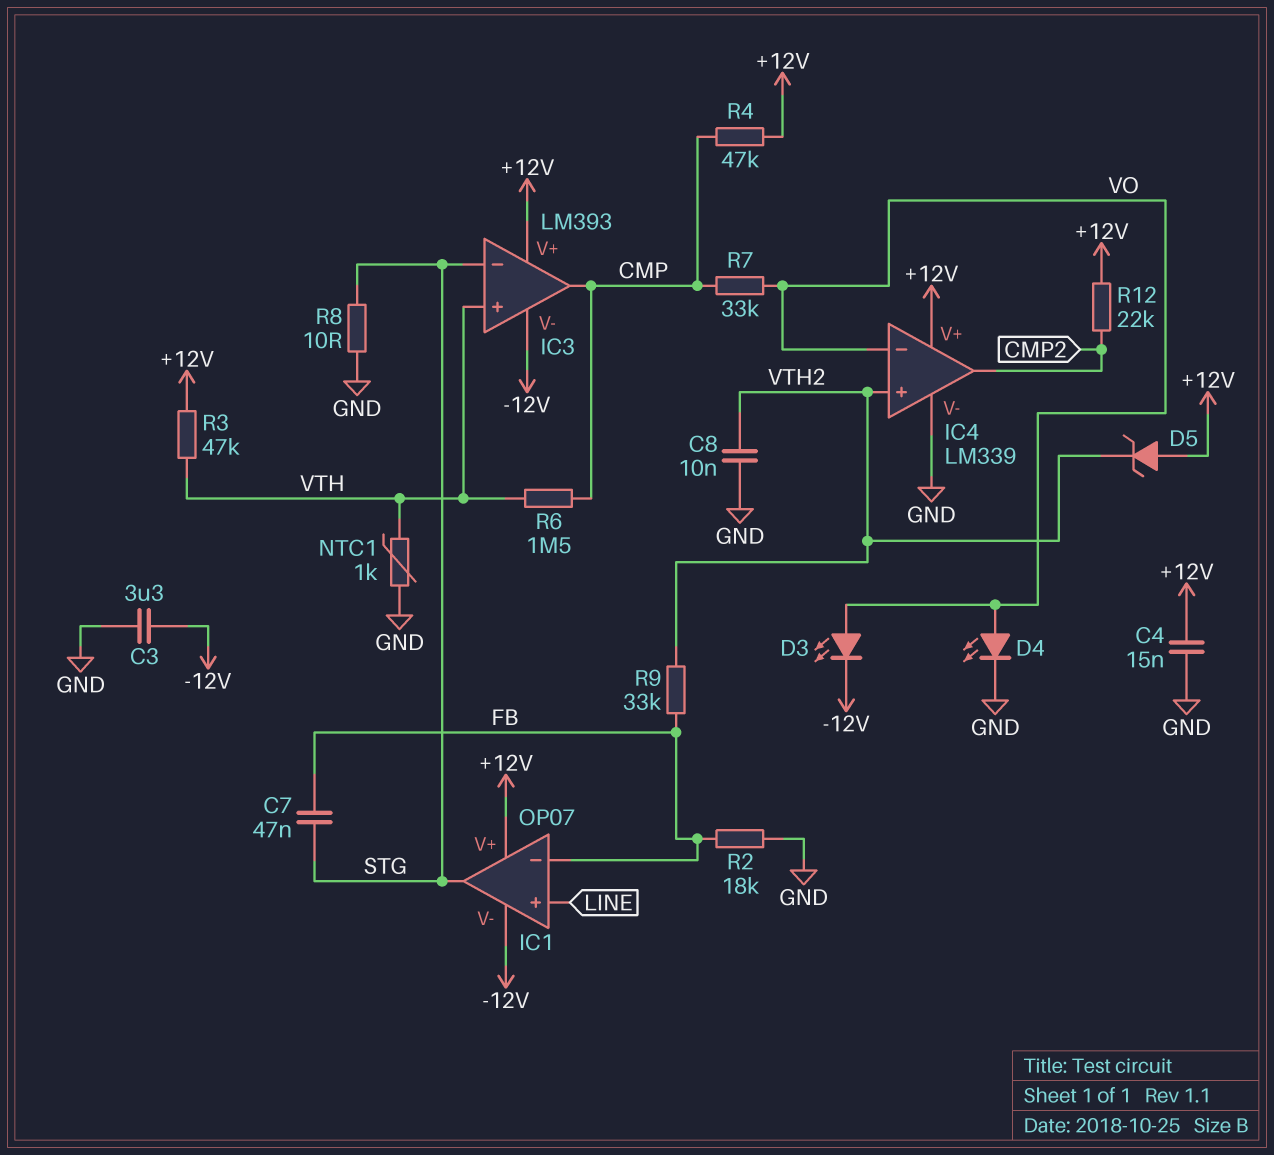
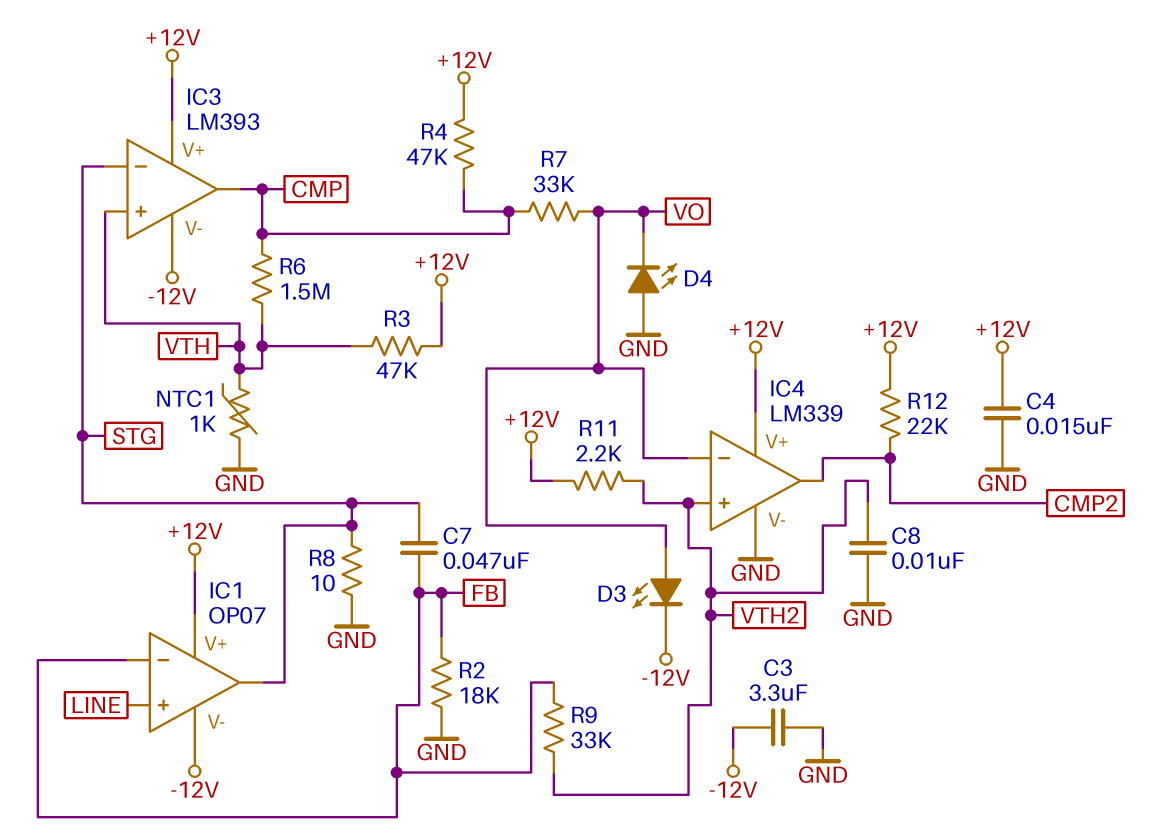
D4: LED (A VO, K GND) -> LED (A GND, K VO)
D5: zener (A +12V, K VTH2) -> none
R11: none -> 2.2k (+12V, VTH2)

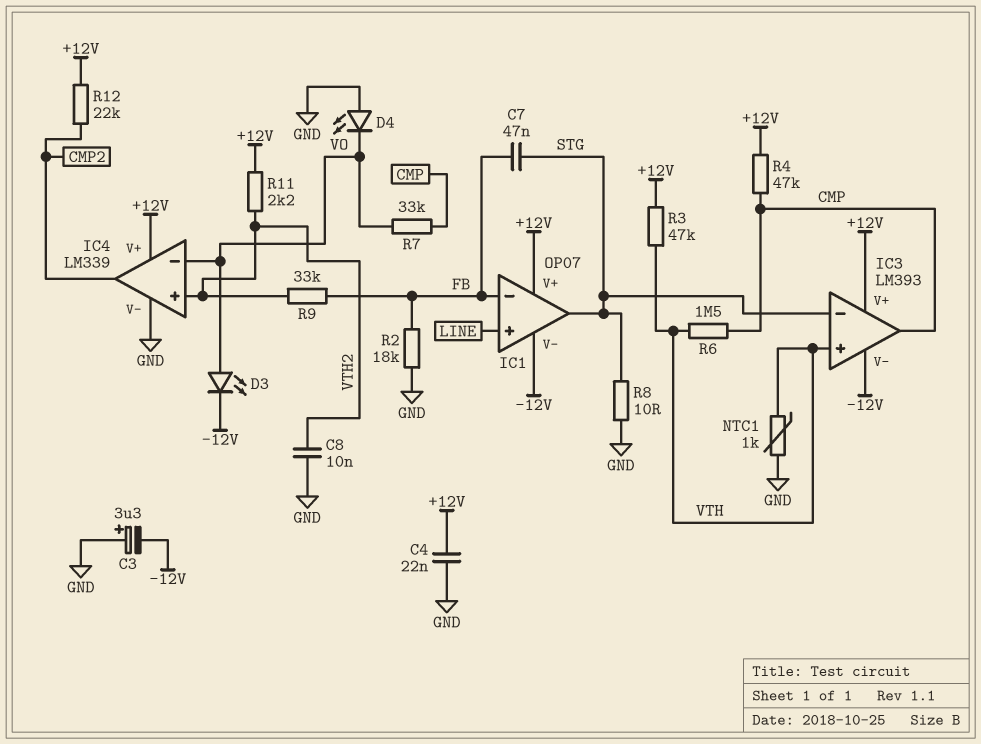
C3: 3.3uF (-12V, GND) -> 3.3uF (plus GND, minus -12V)
C4: 15nF (+12V, GND) -> 22nF (+12V, GND)

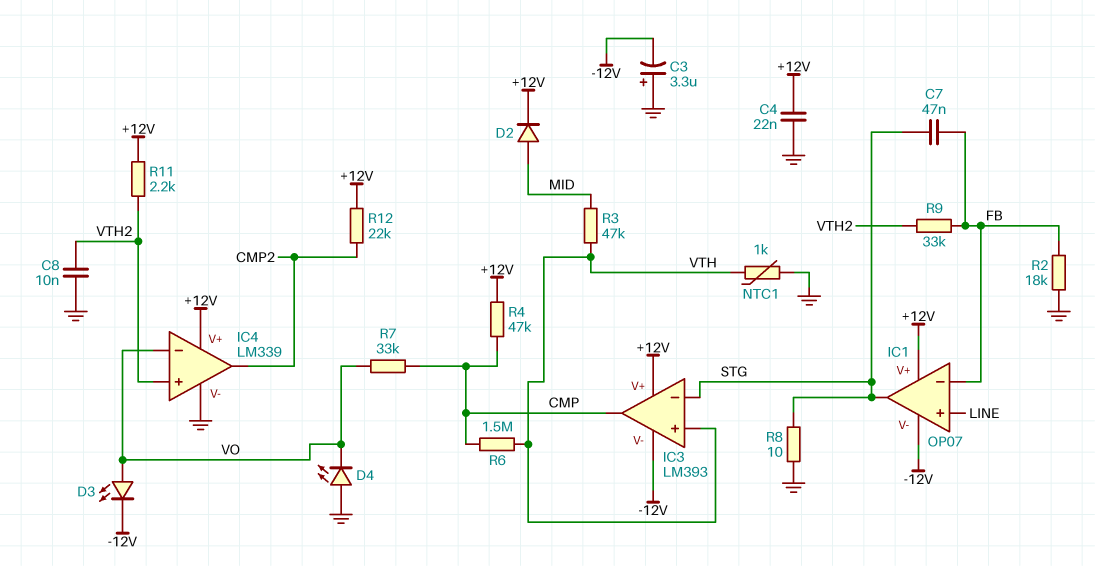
D2: none -> diode (A MID, K +12V)
R3: 47k (+12V, VTH) -> 47k (MID, VTH)

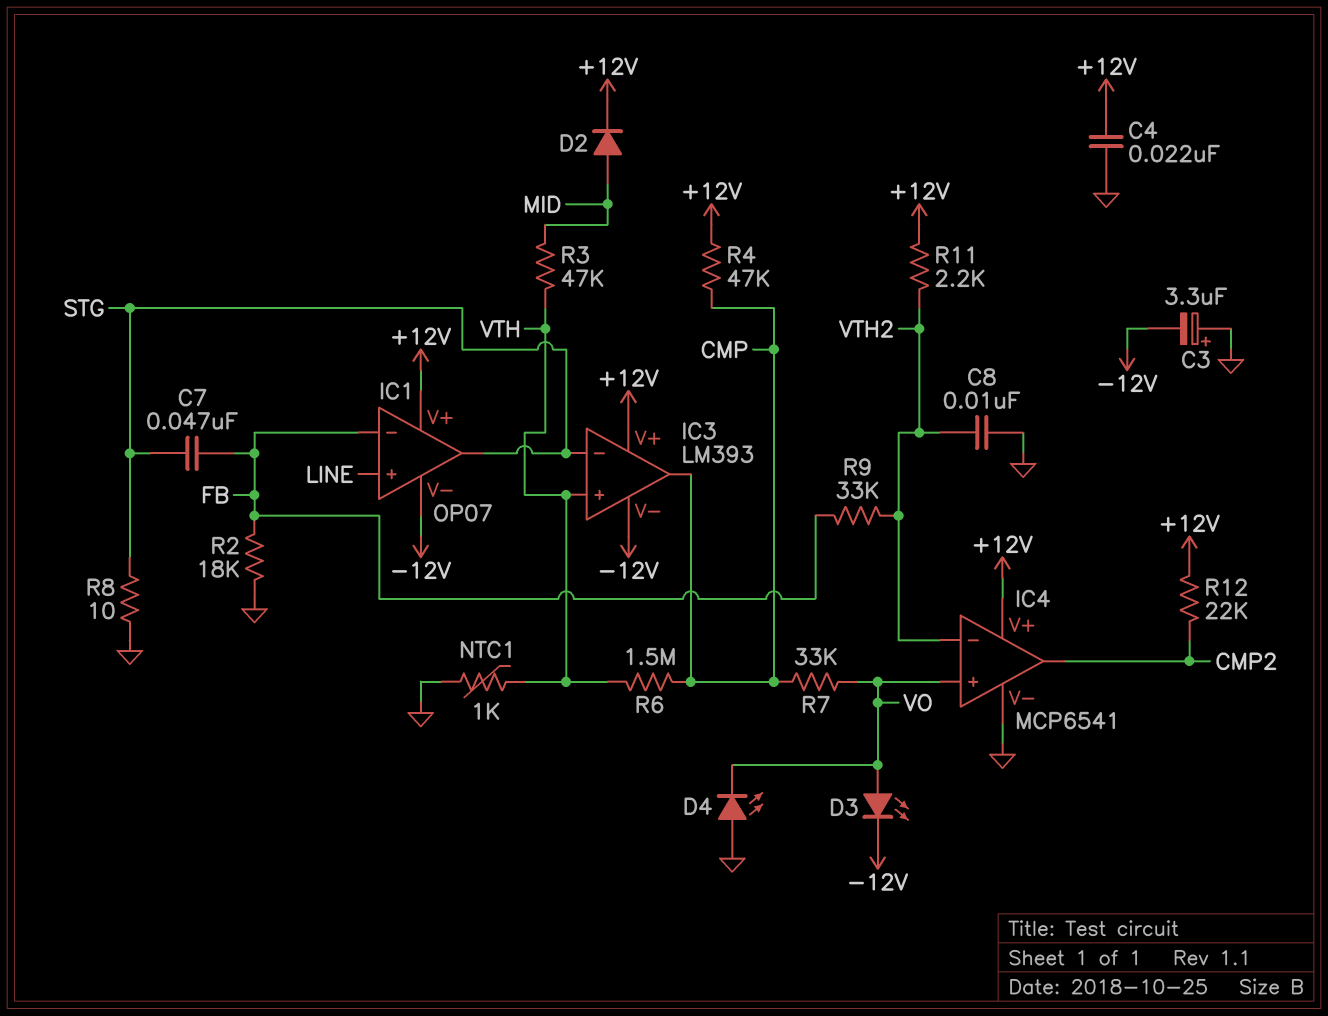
IC4: LM339 -> MCP6541
IC4 pin in+: VTH2 -> VO
IC4 pin in-: VO -> VTH2

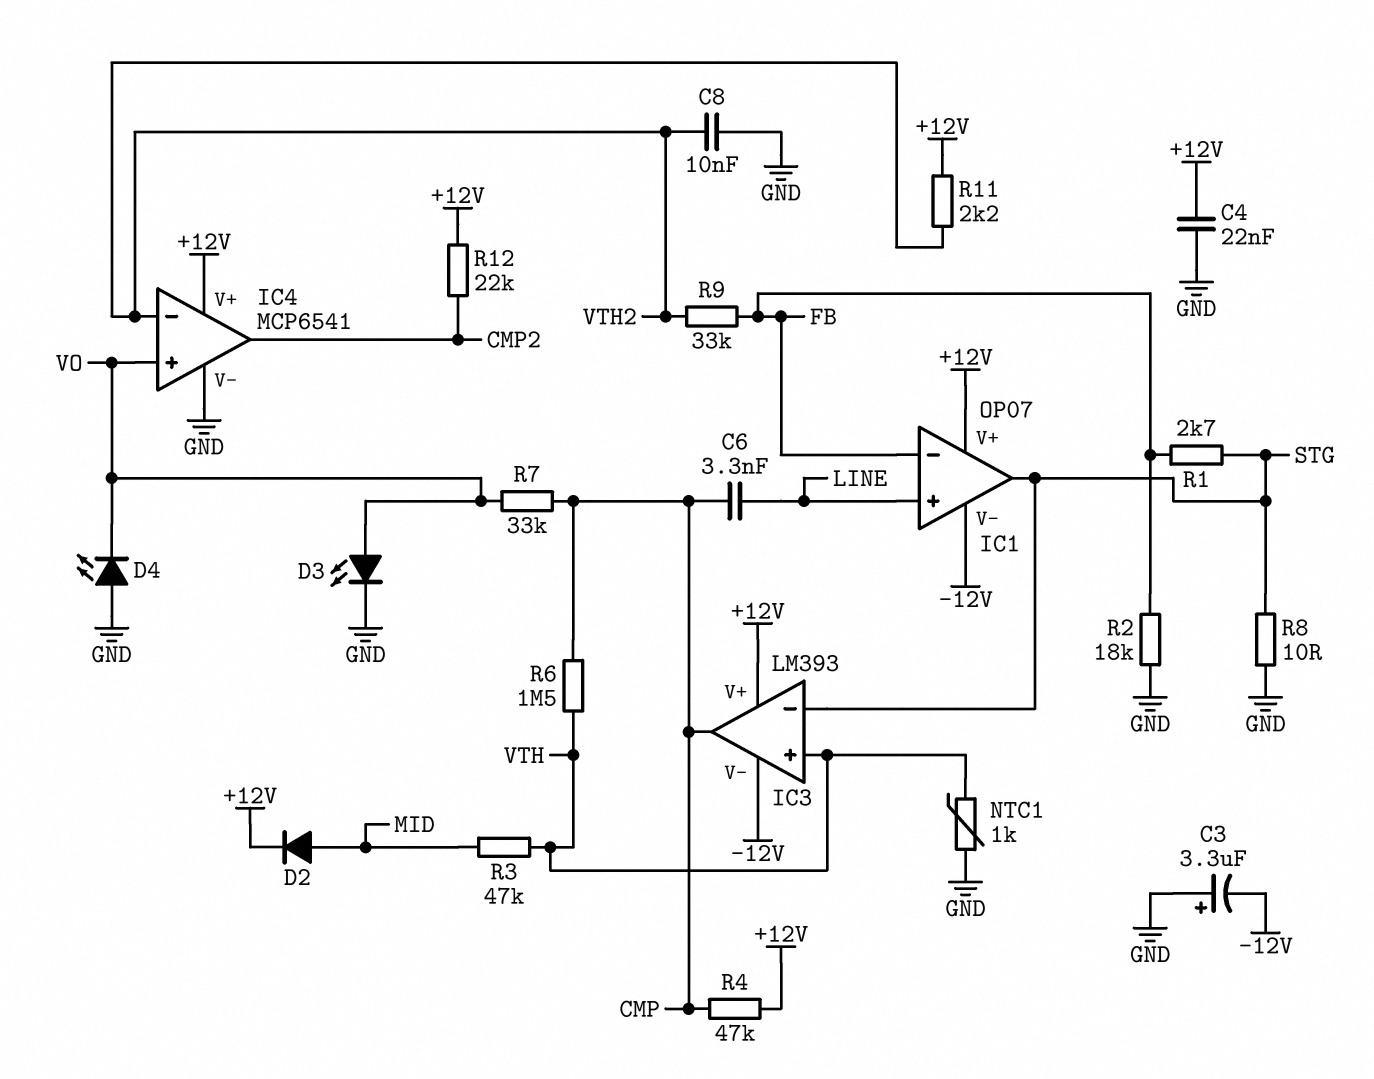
C6: none -> 3.3nF (CMP, LINE)
C7: 47nF (FB, STG) -> none
D3: LED (A VO, K -12V) -> LED (A VO, K GND)
R1: none -> 2.7k (FB, STG)

